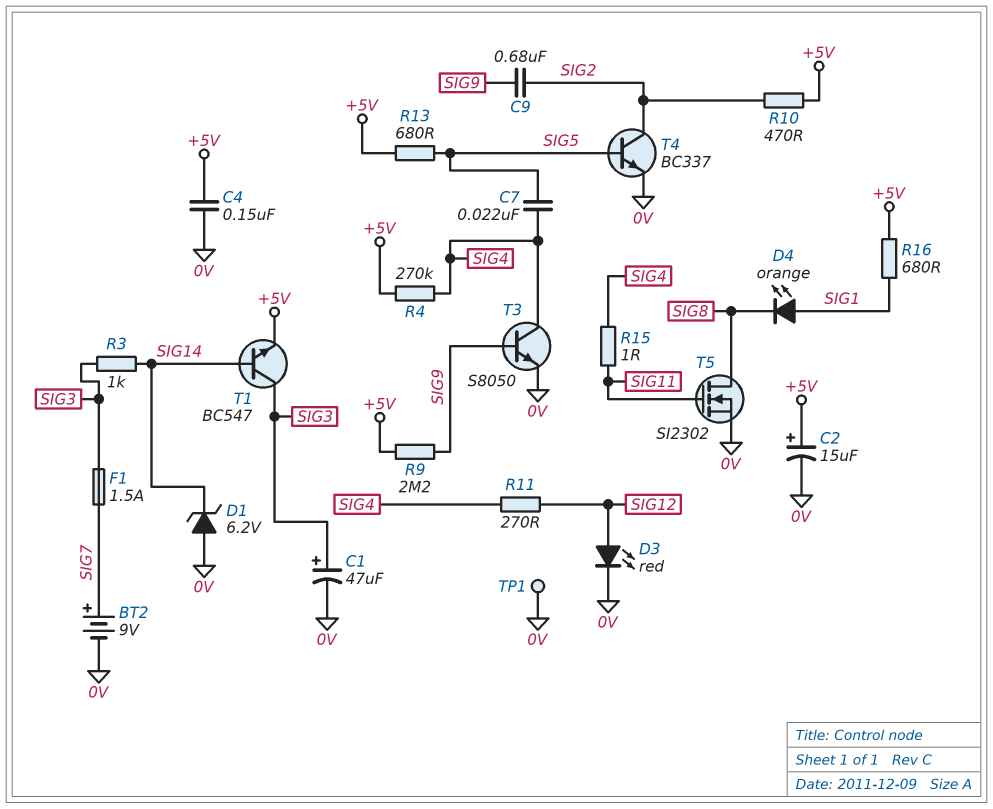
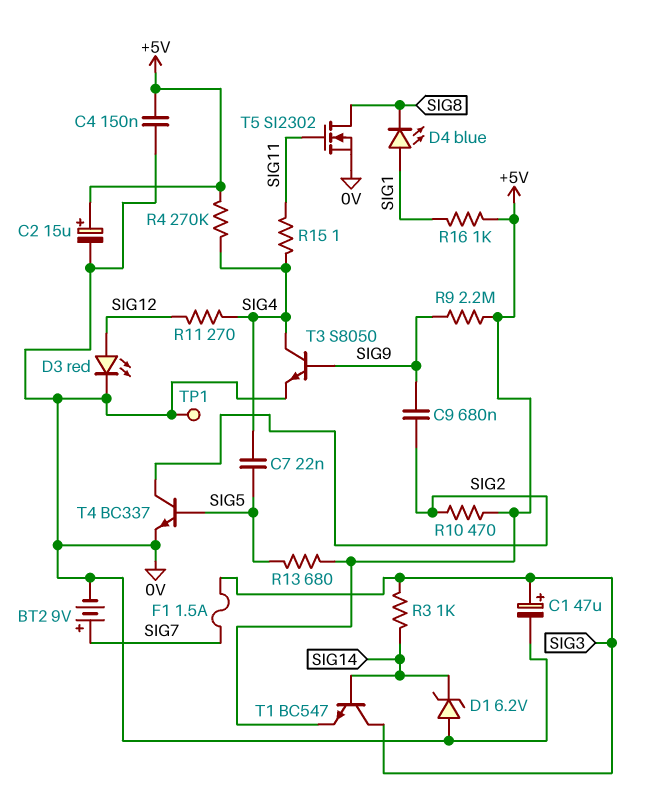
D4: LED orange (A SIG1, K SIG8) -> LED blue (A SIG1, K SIG8)
R16: 680 (+5V, SIG1) -> 1k (+5V, SIG1)

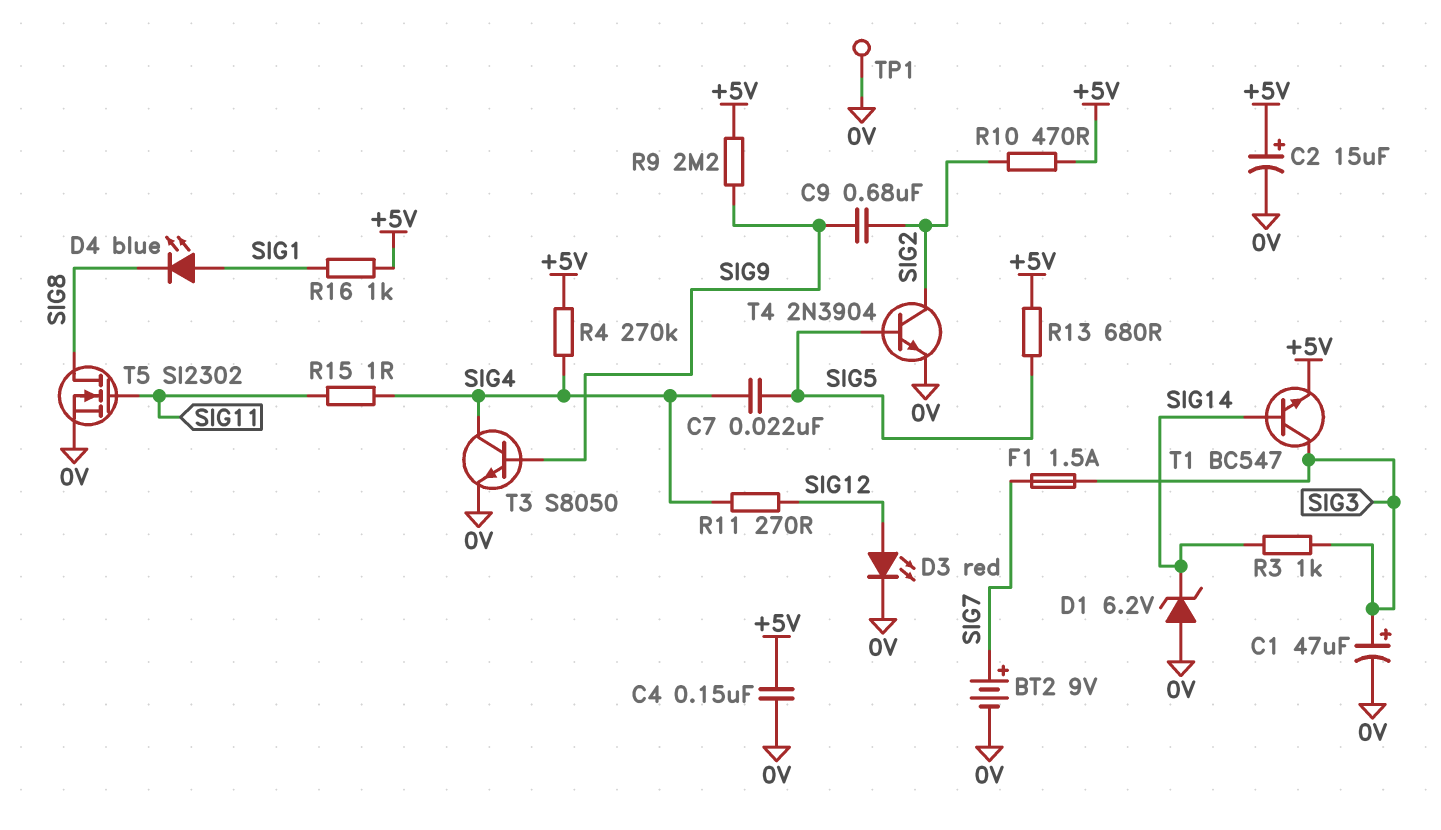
T4: NPN BC337 (B SIG5, C SIG2, E 0V) -> NPN 2N3904 (B SIG5, C SIG2, E 0V)

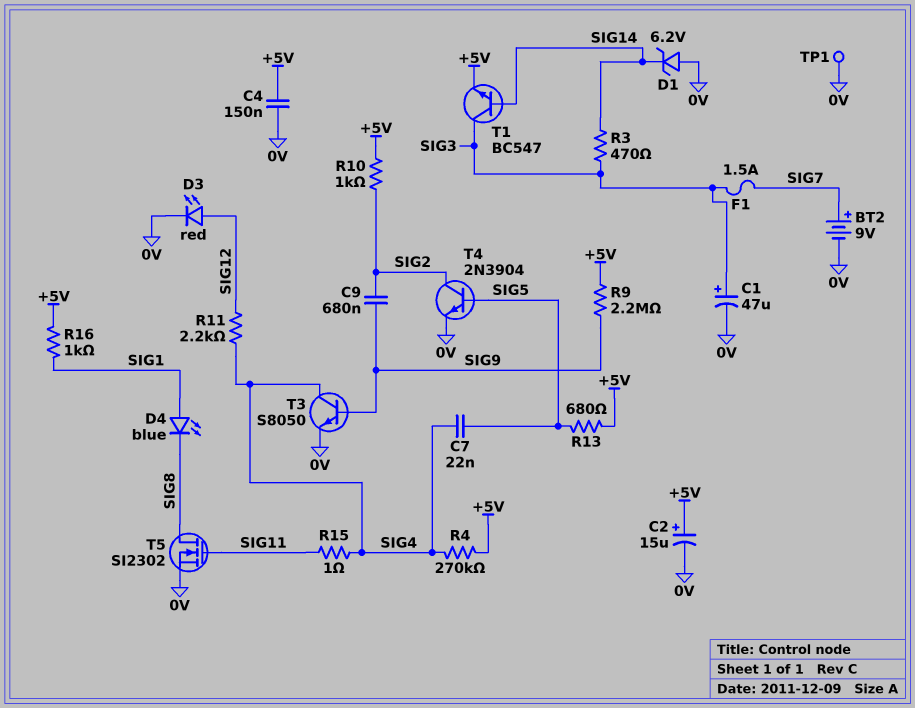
R3: 1k (SIG3, SIG14) -> 470 (SIG3, SIG14)
R10: 470 (+5V, SIG2) -> 1k (+5V, SIG2)
R11: 270 (SIG4, SIG12) -> 2.2k (SIG4, SIG12)

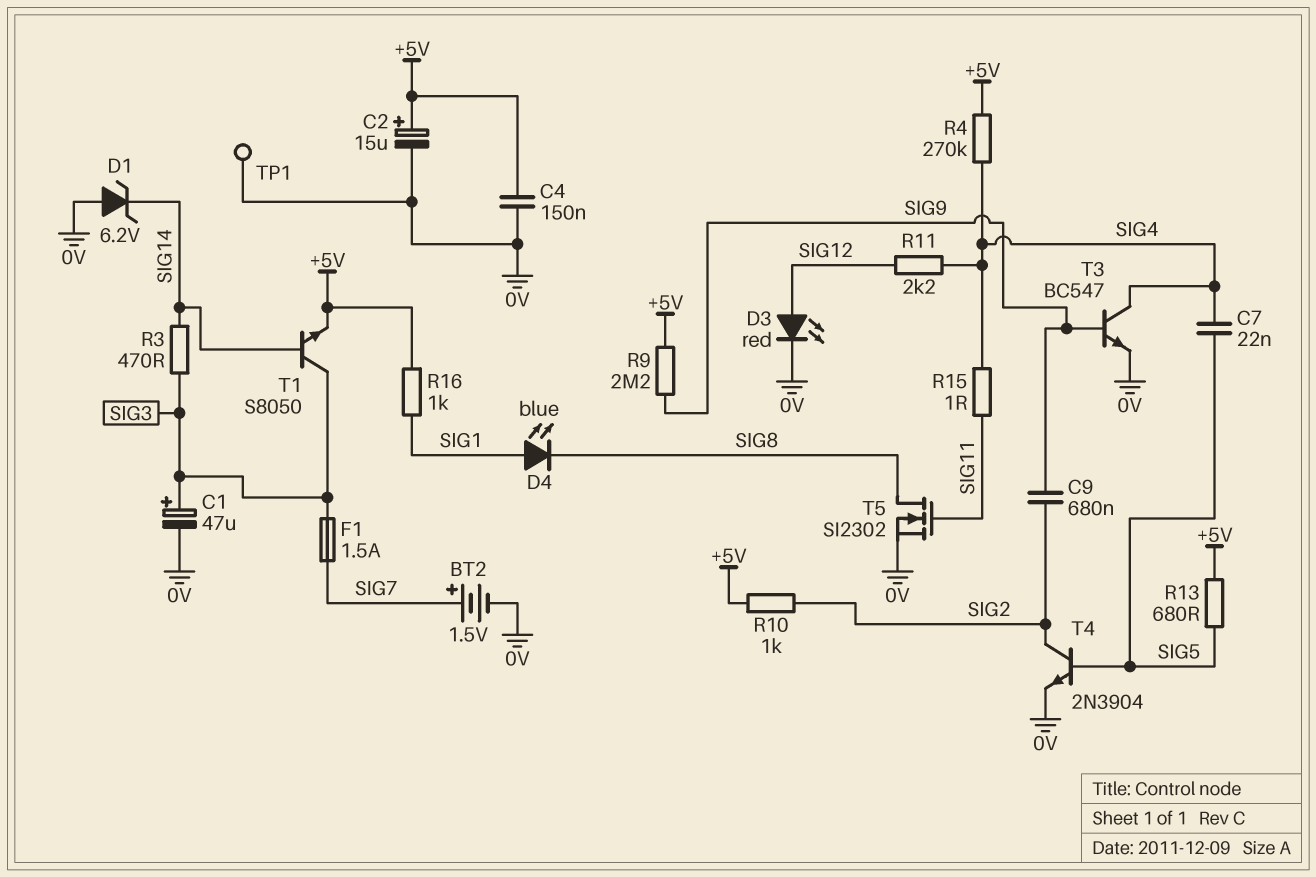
BT2: 9V (plus SIG7, minus 0V) -> 1.5V (plus SIG7, minus 0V)
T1: NPN BC547 (B SIG14, C SIG3, E +5V) -> NPN S8050 (B SIG14, C SIG3, E +5V)
T3: NPN S8050 (B SIG9, C SIG4, E 0V) -> NPN BC547 (B SIG9, C SIG4, E 0V)

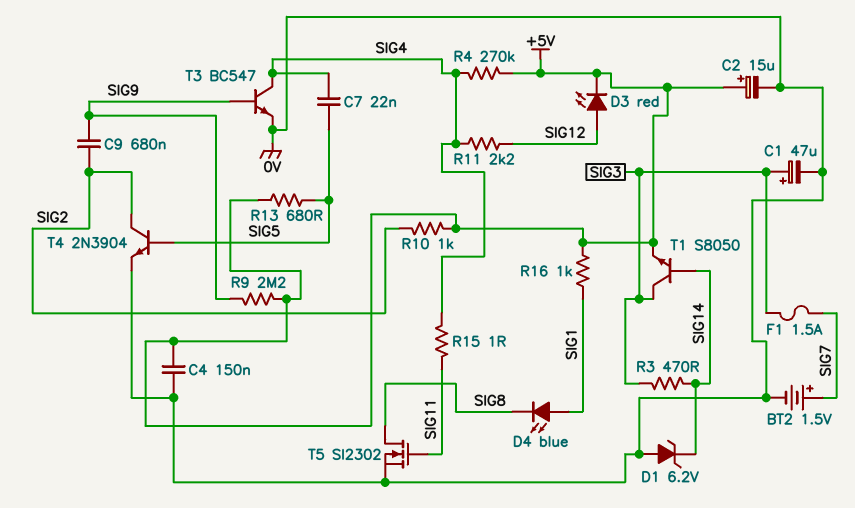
D3: LED red (A SIG12, K 0V) -> LED red (A SIG12, K +5V)
TP1: test point (0V) -> none

